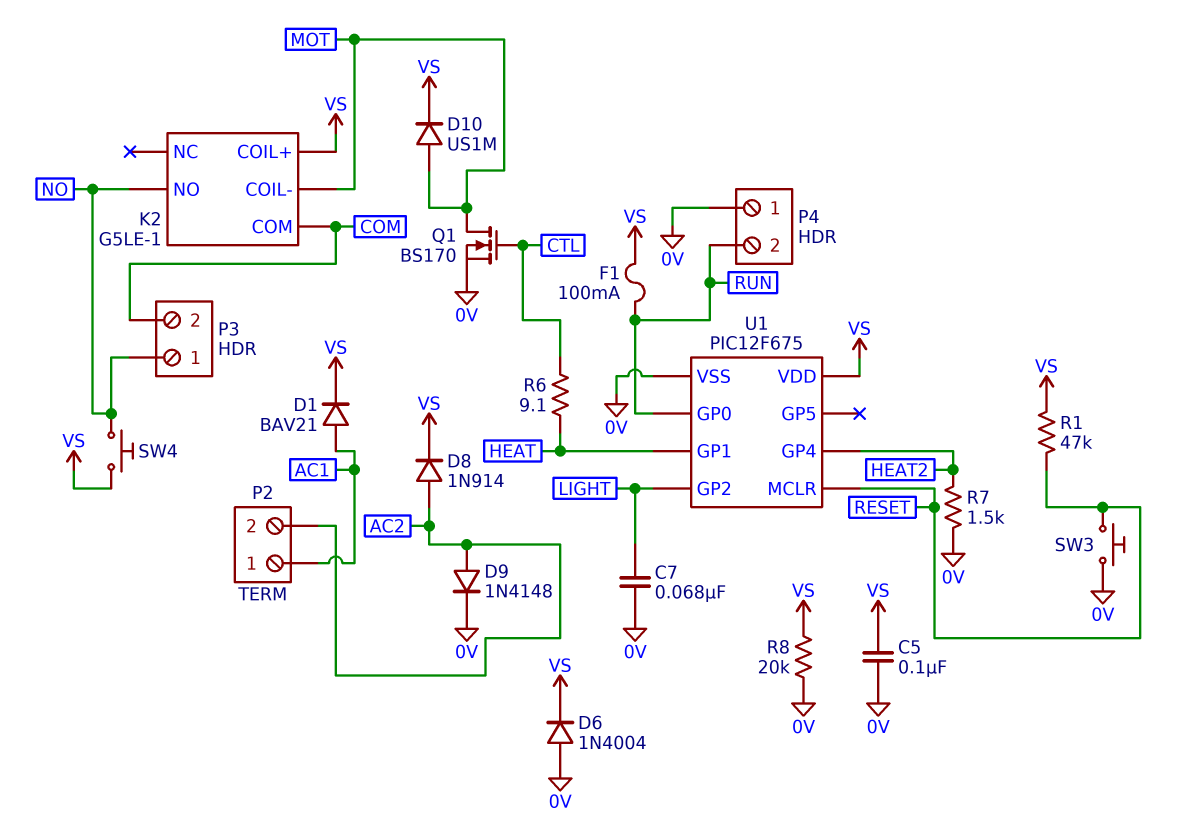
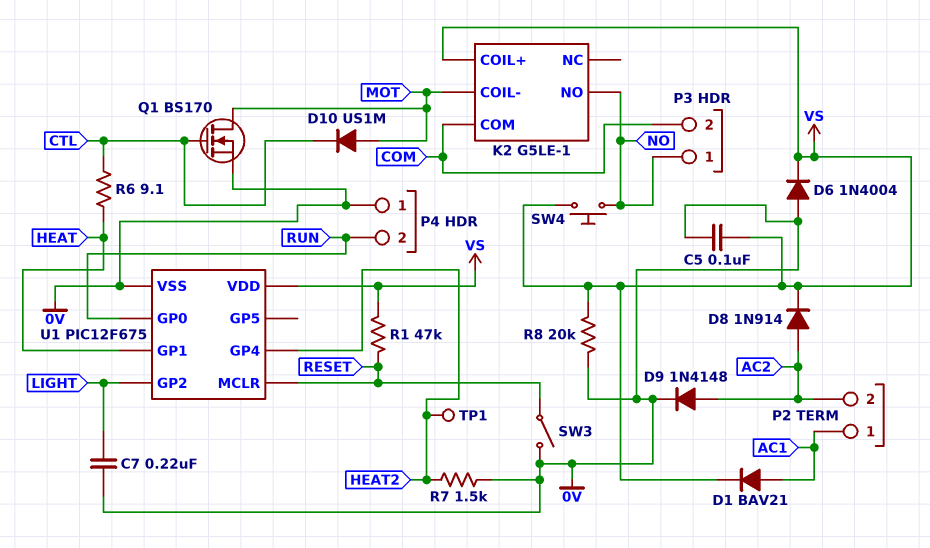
C7: 68nF (0V, LIGHT) -> 220nF (0V, LIGHT)
D10: diode US1M (A MOT, K VS) -> diode US1M (A MOT, K CTL)
F1: 100mA (RUN, VS) -> none
SW3: button (0V, RESET) -> switch (0V, RESET)
TP1: none -> test point (HEAT2)

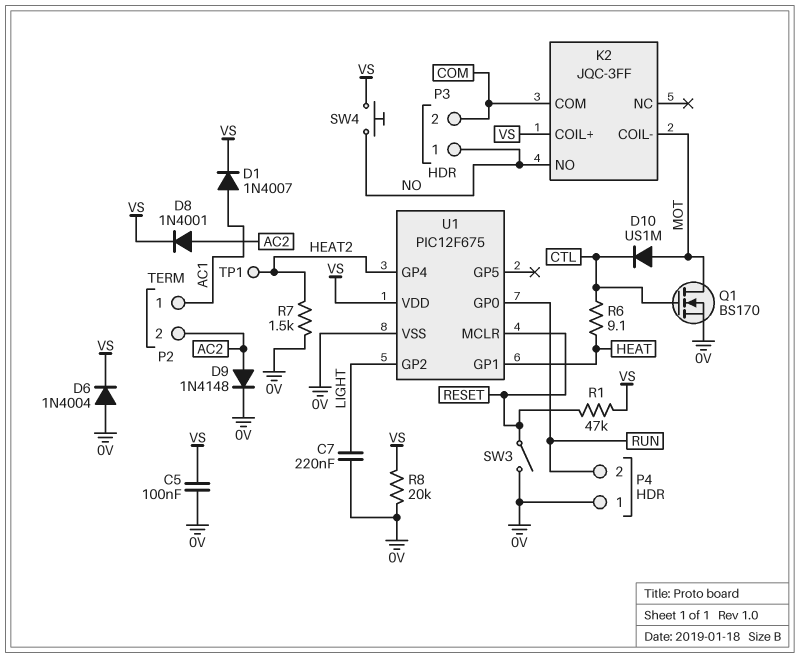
D1: diode BAV21 (A AC1, K VS) -> diode 1N4007 (A AC1, K VS)
D8: diode 1N914 (A AC2, K VS) -> diode 1N4001 (A AC2, K VS)
K2: G5LE-1 -> JQC-3FF

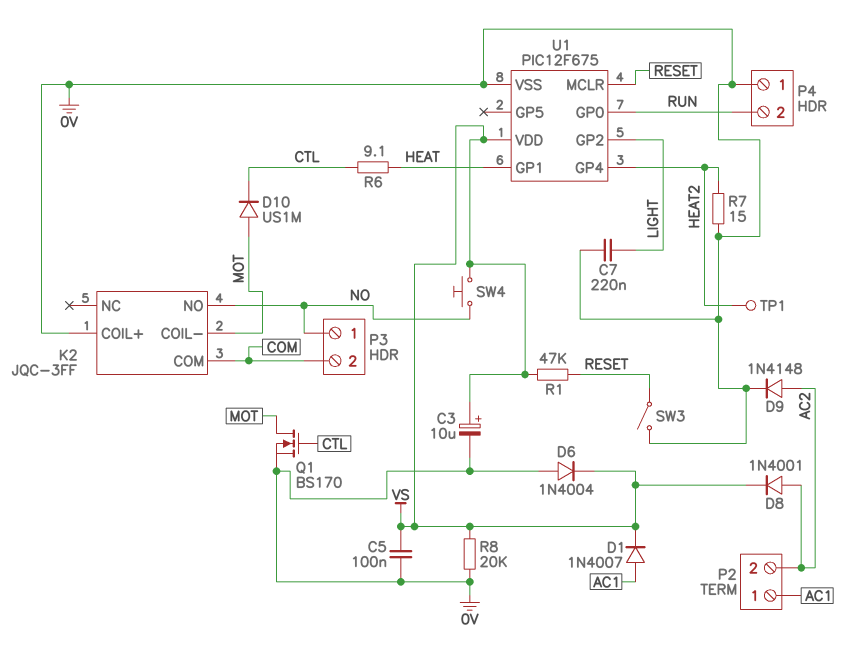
C3: none -> 10uF (plus VS, minus 0V)
K2 pin COIL+: VS -> 0V
R7: 1.5k (0V, HEAT2) -> 15 (0V, HEAT2)

